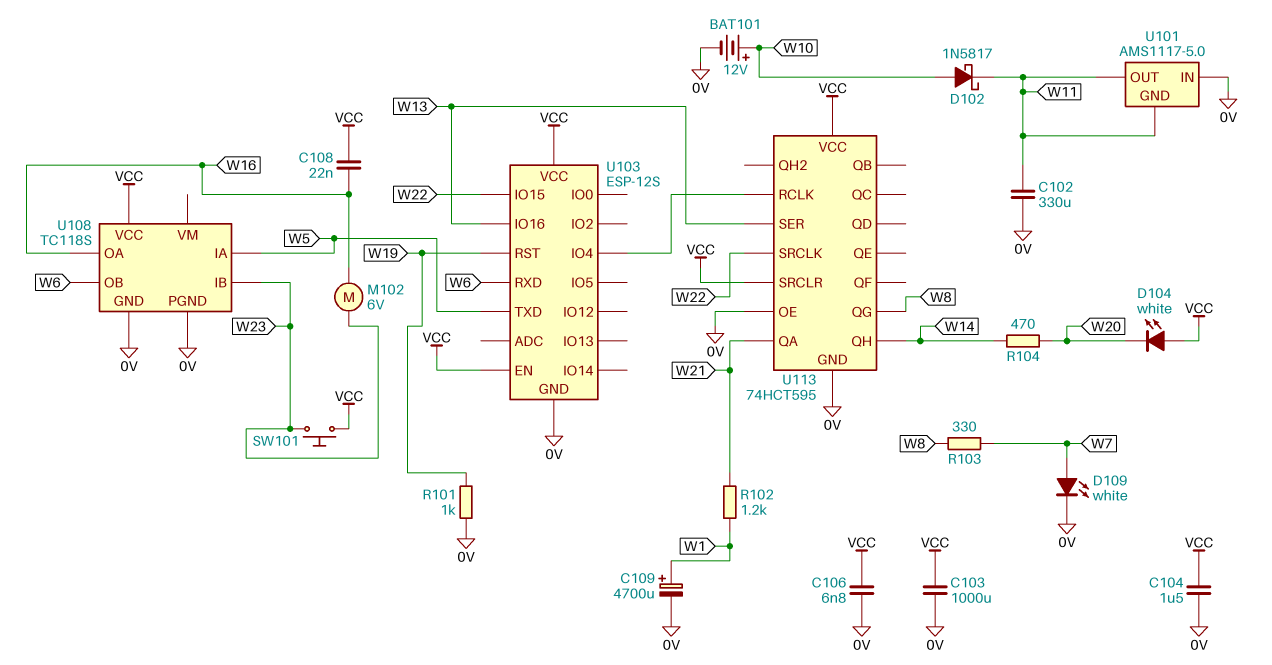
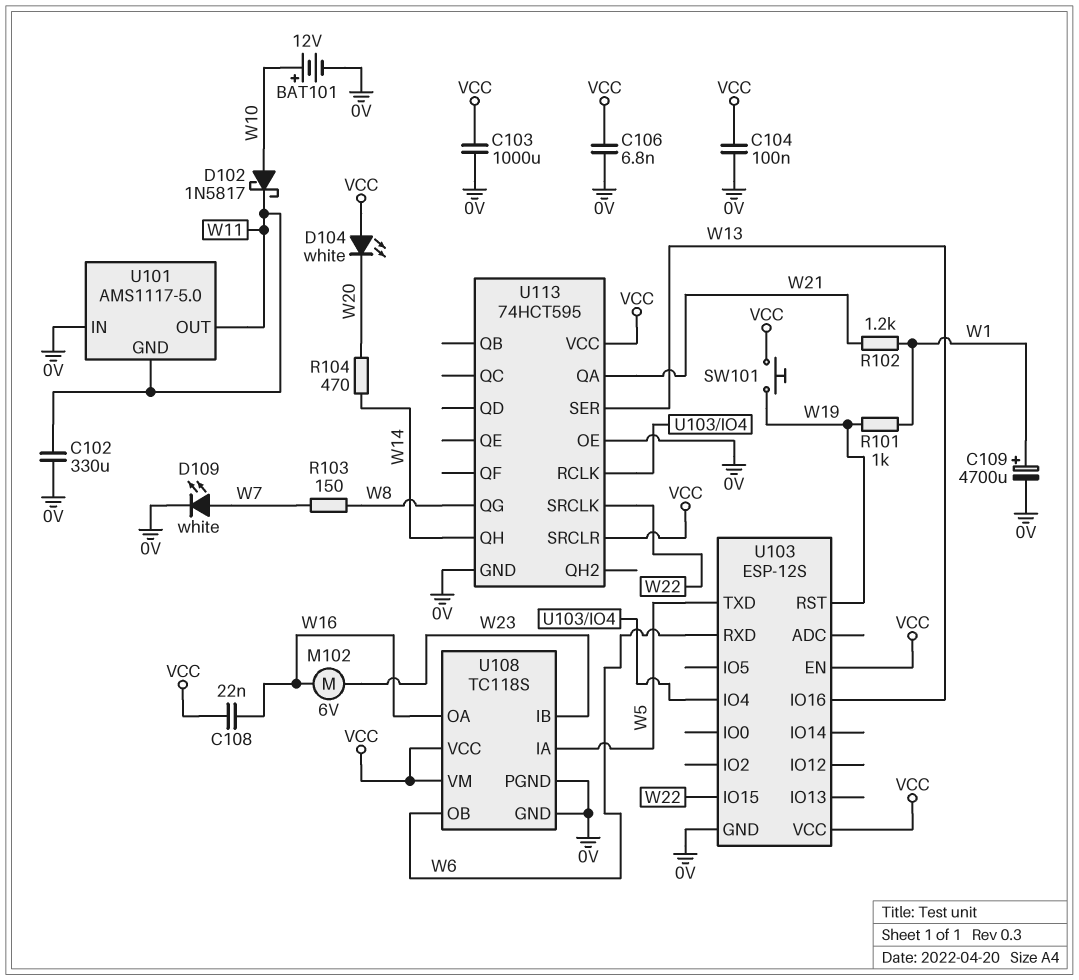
C104: 1.5uF (0V, VCC) -> 100nF (0V, VCC)
R101: 1k (0V, W19) -> 1k (W1, W19)
R103: 330 (W7, W8) -> 150 (W7, W8)
SW101: button (VCC, W23) -> button (VCC, W19)
U108 pin VM: none -> VCC

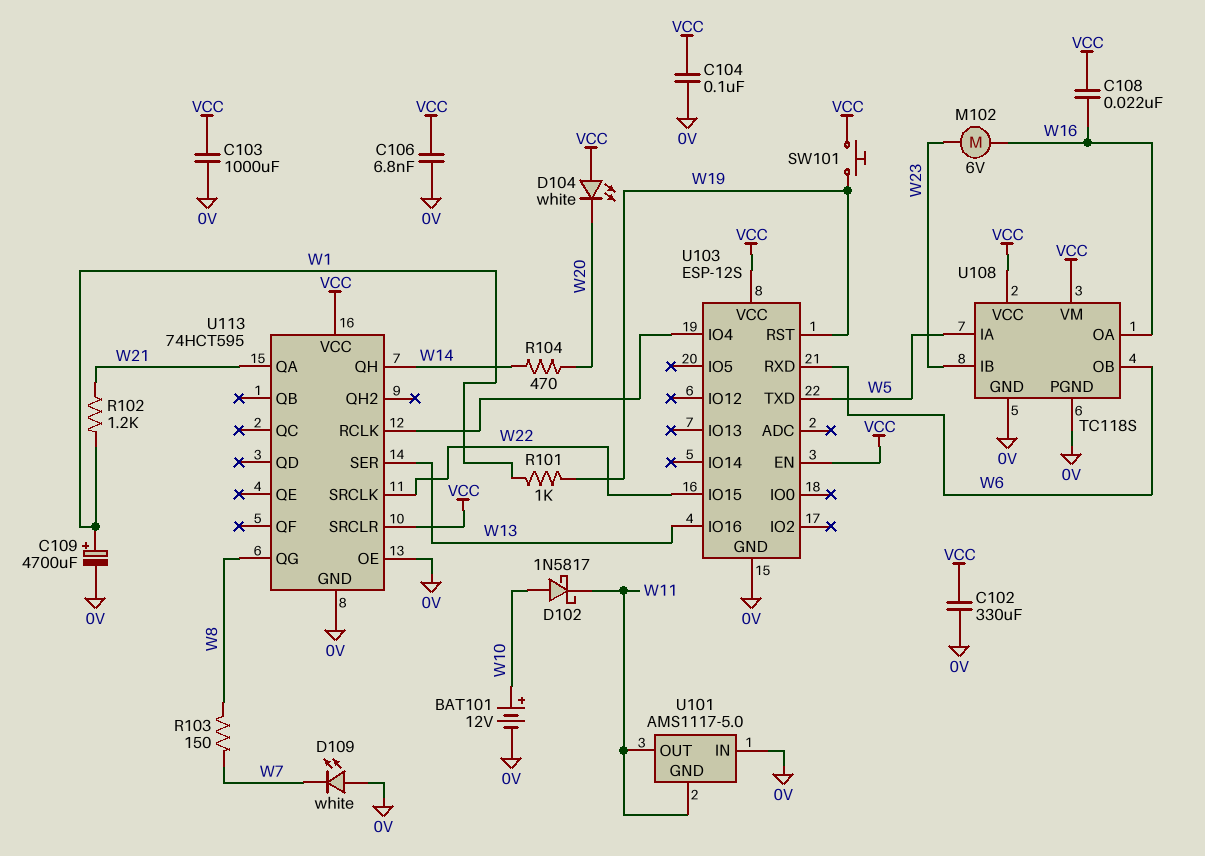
C102: 330uF (0V, W11) -> 330uF (0V, VCC)
D109: LED white (A W7, K 0V) -> LED white (A 0V, K W7)

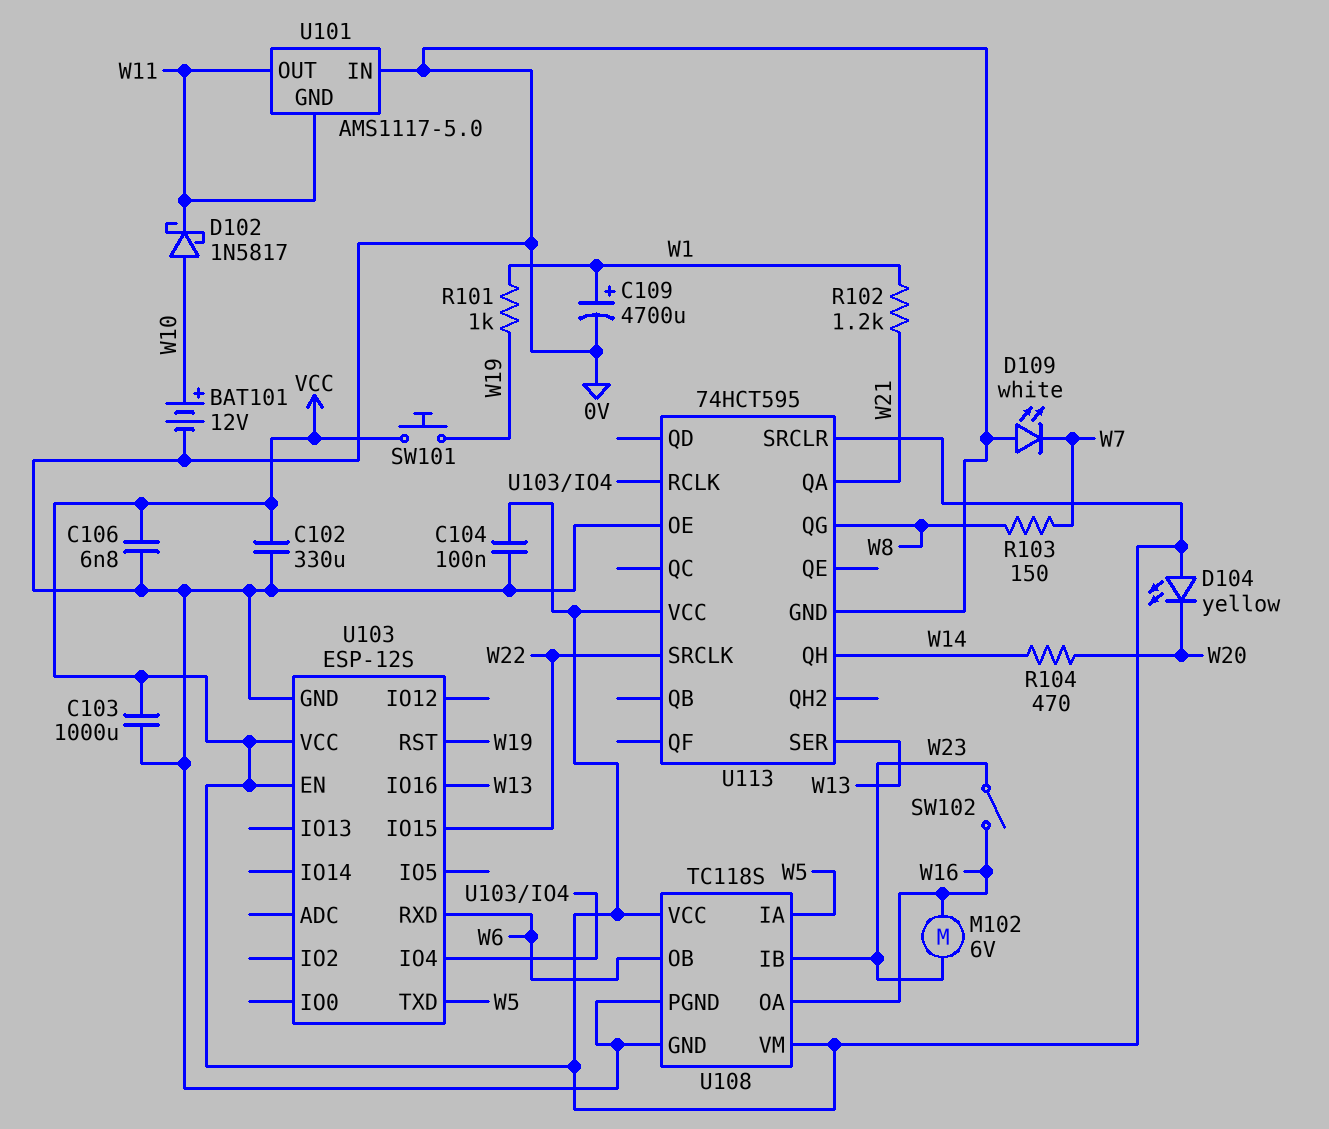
C108: 22nF (VCC, W16) -> none
D104: LED white (A VCC, K W20) -> LED yellow (A VCC, K W20)
SW102: none -> switch (W16, W23)

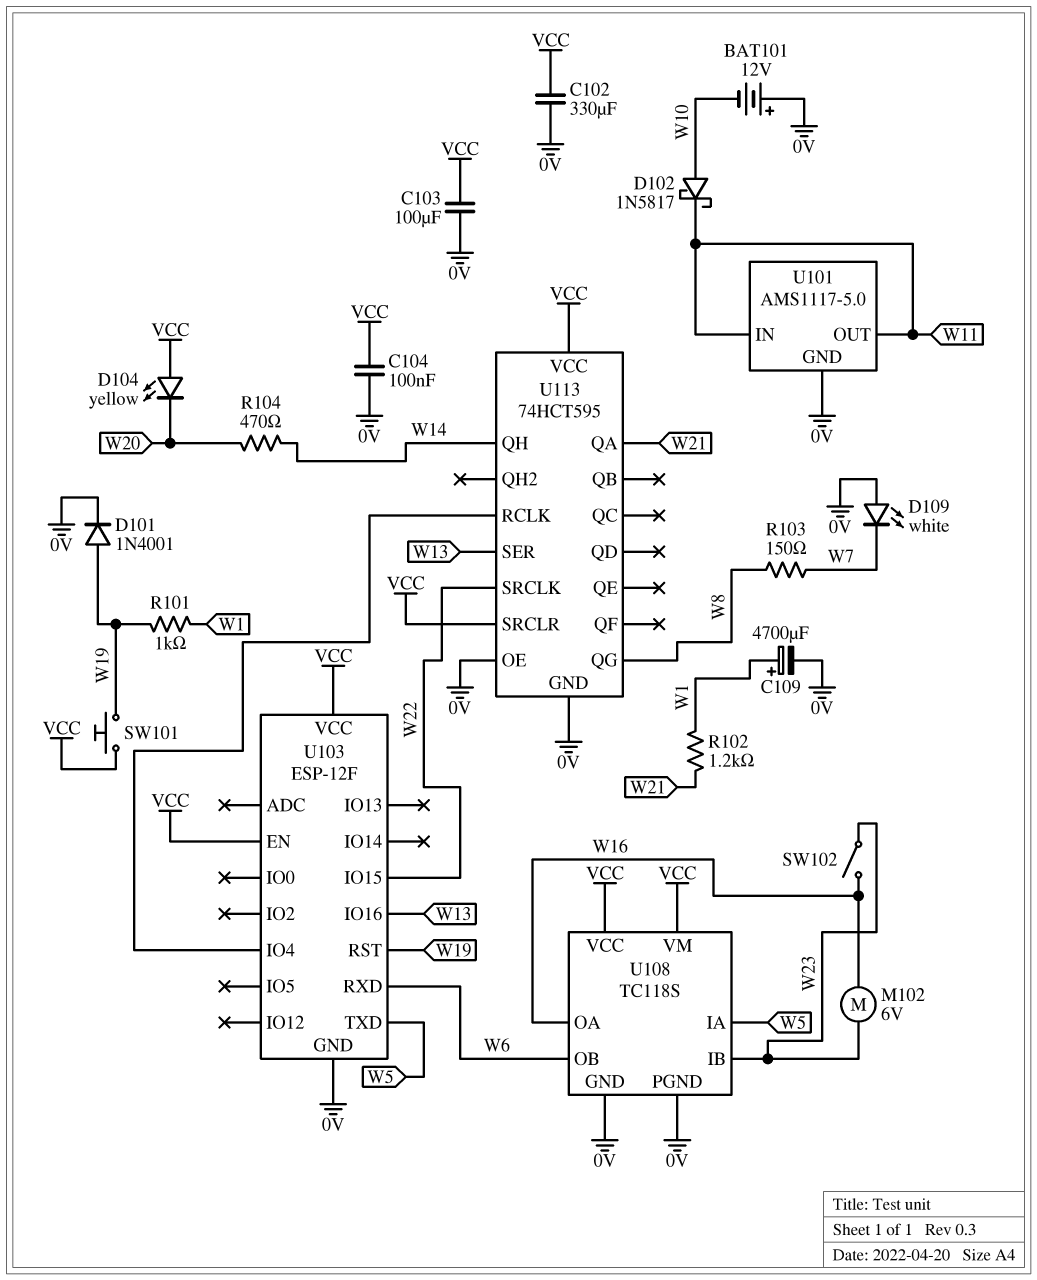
BAT101: 12V (plus W10, minus 0V) -> 12V (plus 0V, minus W10)
C103: 1000uF (0V, VCC) -> 100uF (0V, VCC)
C106: 6.8nF (0V, VCC) -> none
D101: none -> diode 1N4001 (A W19, K 0V)
U101 pin GND: W11 -> 0V
U101 pin IN: 0V -> W11
U103: ESP-12S -> ESP-12F

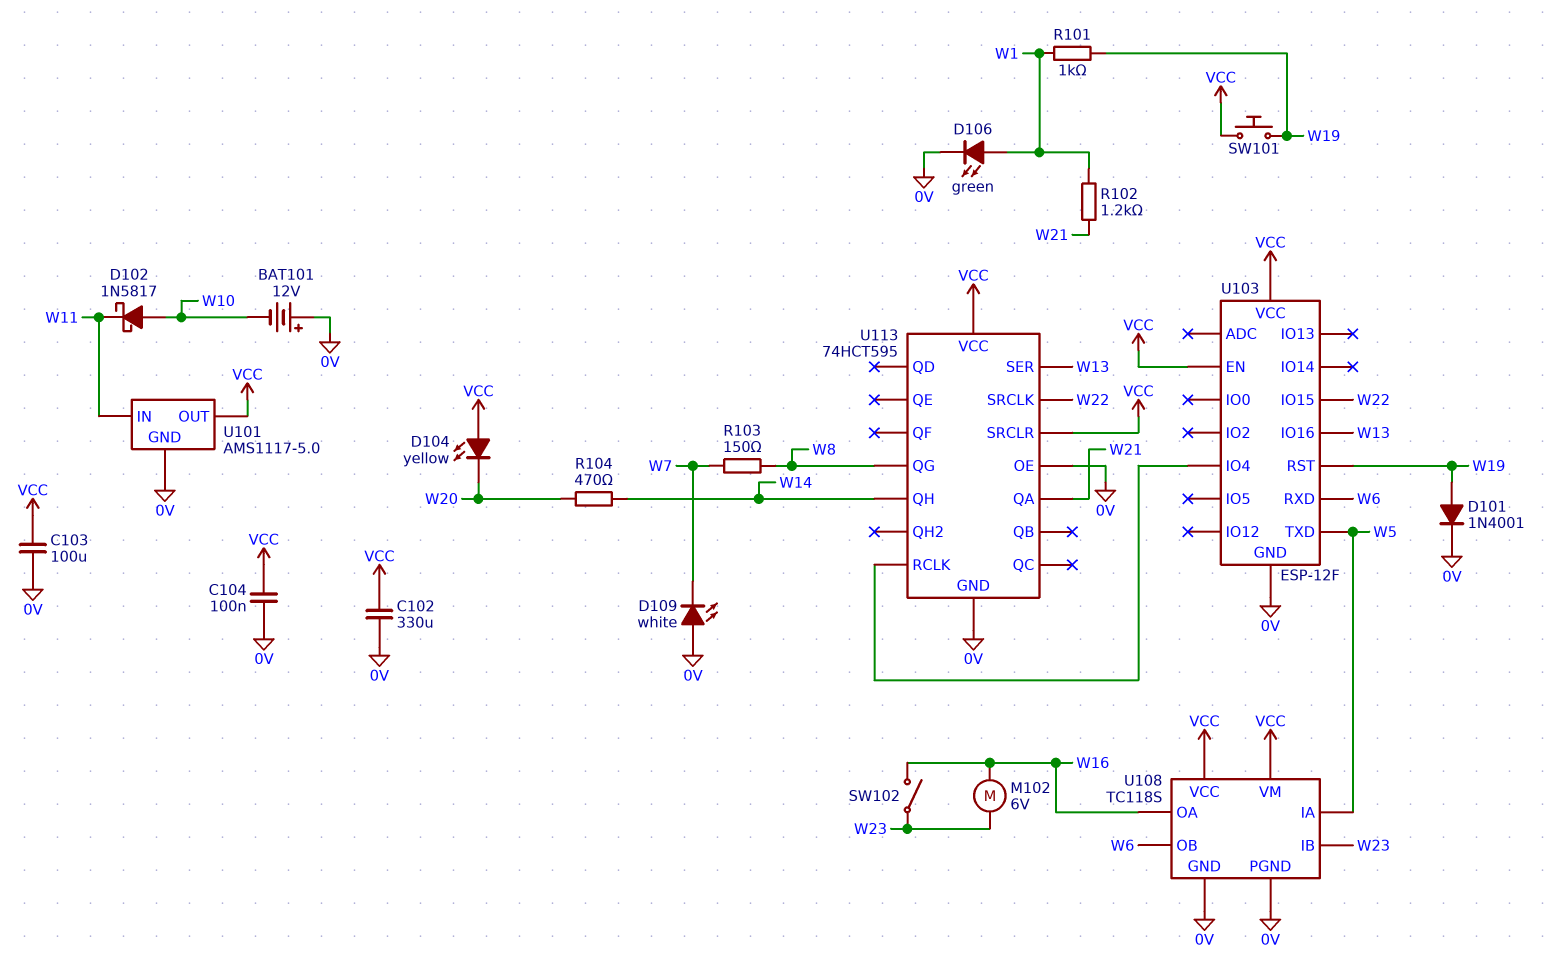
C109: 4700uF (plus W1, minus 0V) -> none
D106: none -> LED green (A W1, K 0V)
U101 pin OUT: W11 -> VCC

